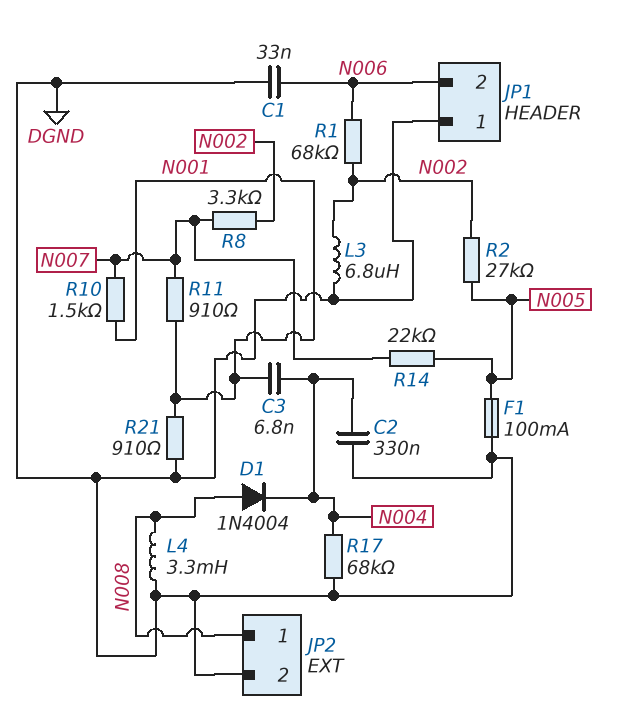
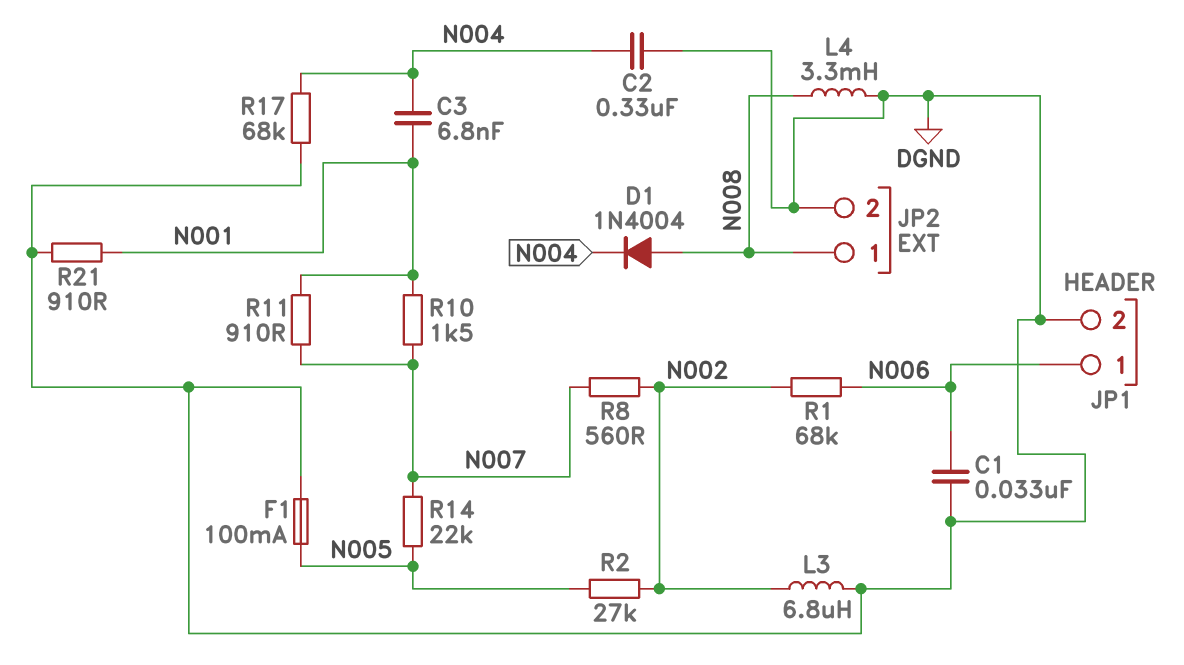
JP1 pin 1: DGND -> N006
JP1 pin 2: N006 -> DGND
R8: 3.3k (N002, N007) -> 560 (N002, N007)

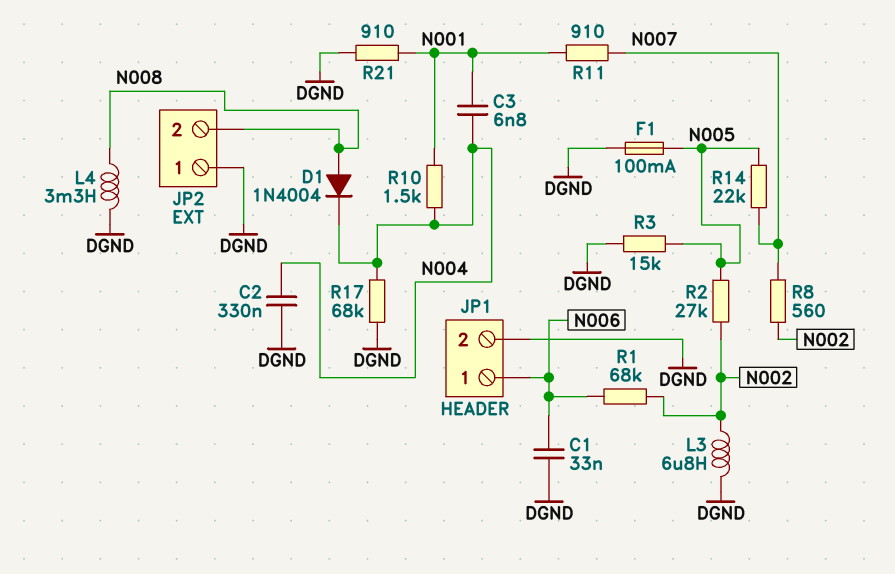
JP2 pin 1: N008 -> DGND
JP2 pin 2: DGND -> N008
R3: none -> 15k (DGND, N005)
R10: 1.5k (N001, N007) -> 1.5k (N001, N004)

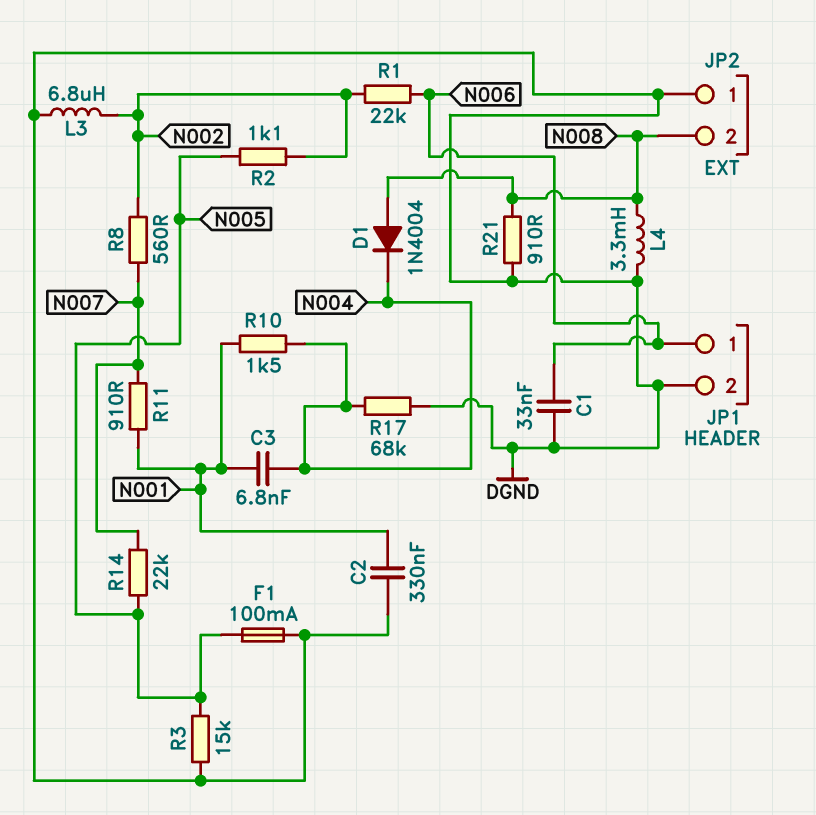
C2: 330nF (DGND, N004) -> 330nF (DGND, N001)
R1: 68k (N002, N006) -> 22k (N002, N006)
R2: 27k (N002, N005) -> 1.1k (N002, N005)
R21: 910 (DGND, N001) -> 910 (DGND, N008)

